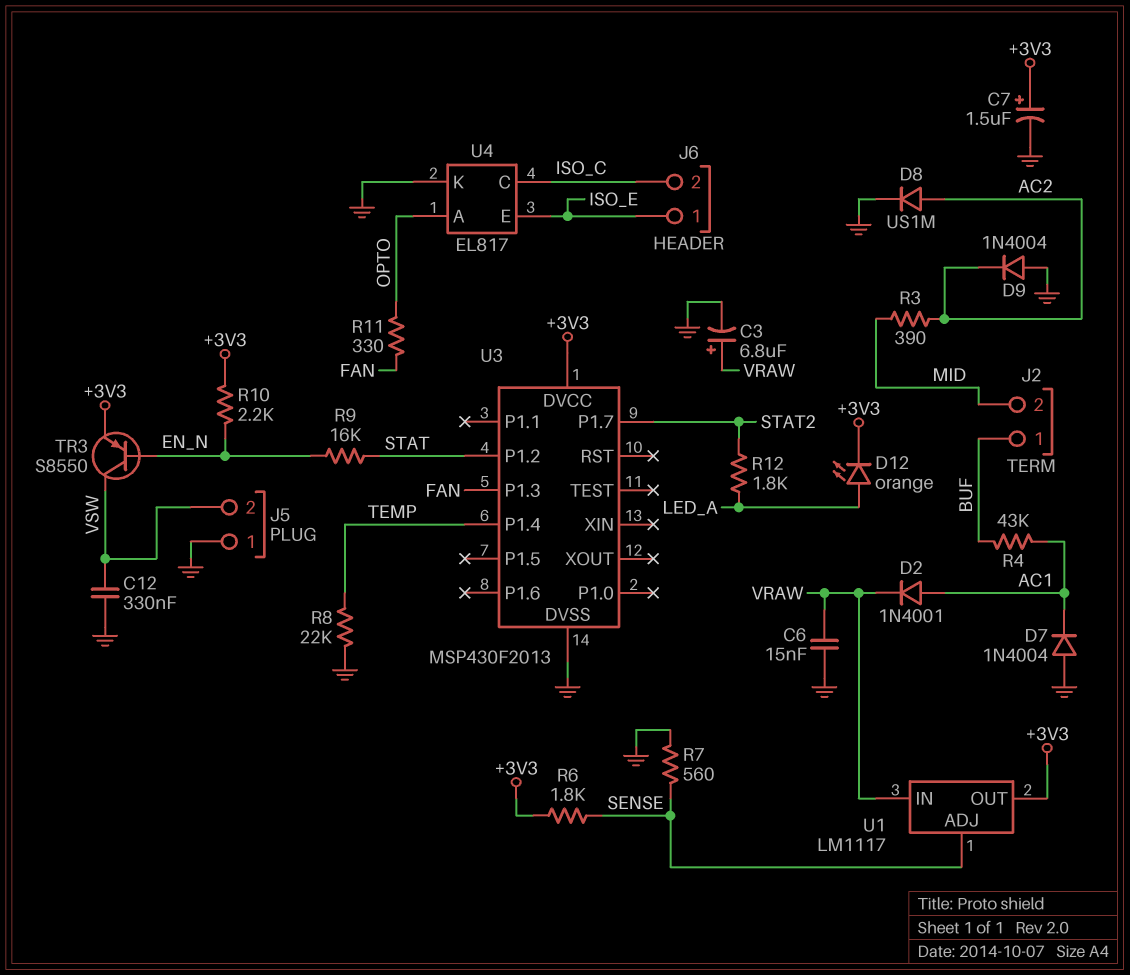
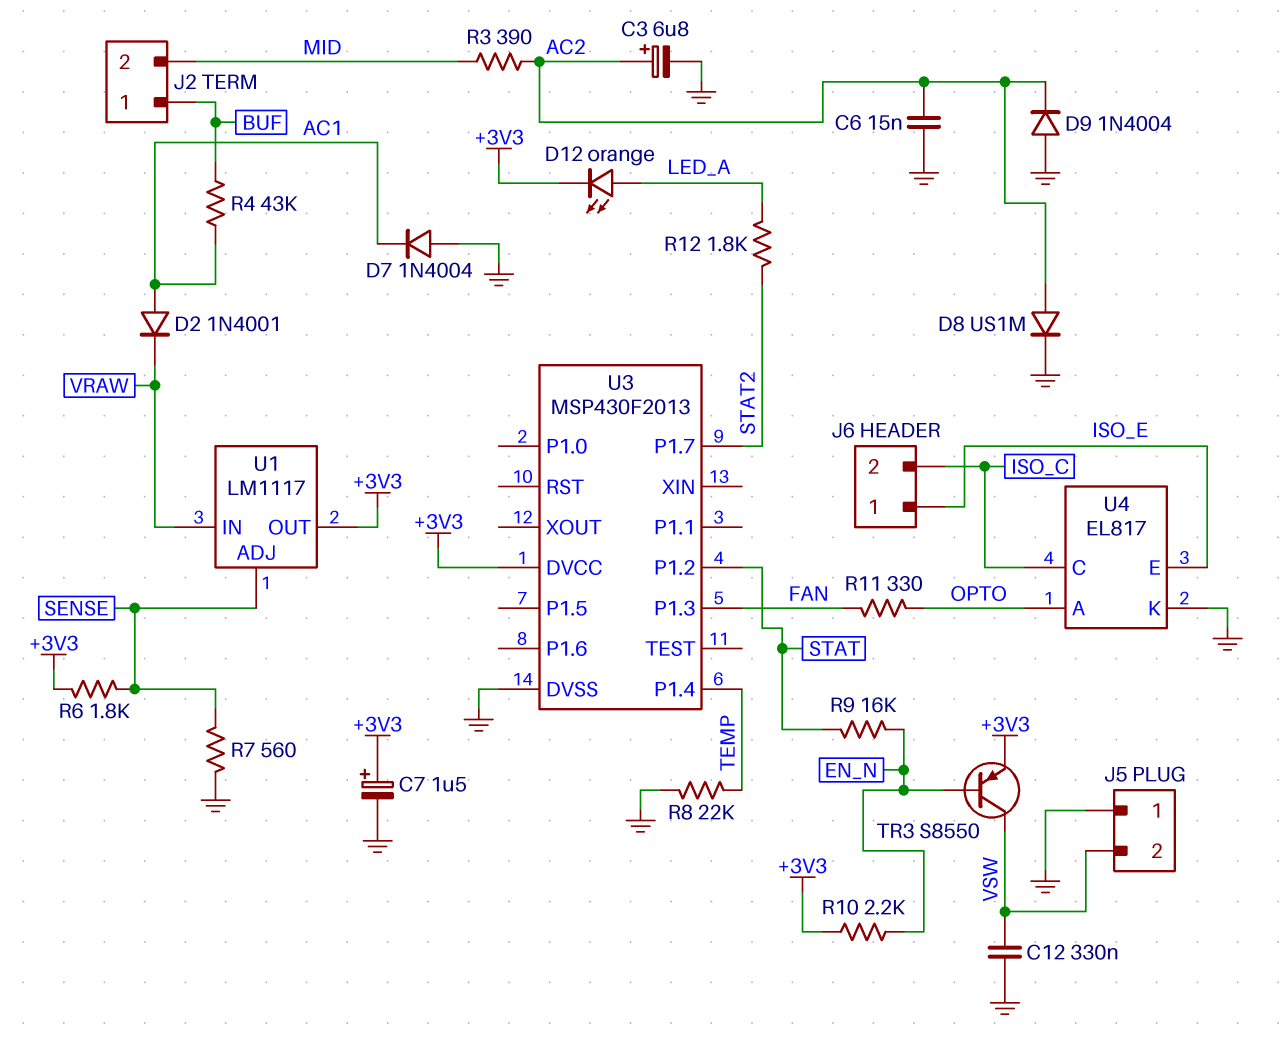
C3: 6.8uF (plus VRAW, minus GND) -> 6.8uF (plus AC2, minus GND)
C6: 15nF (GND, VRAW) -> 15nF (AC2, GND)

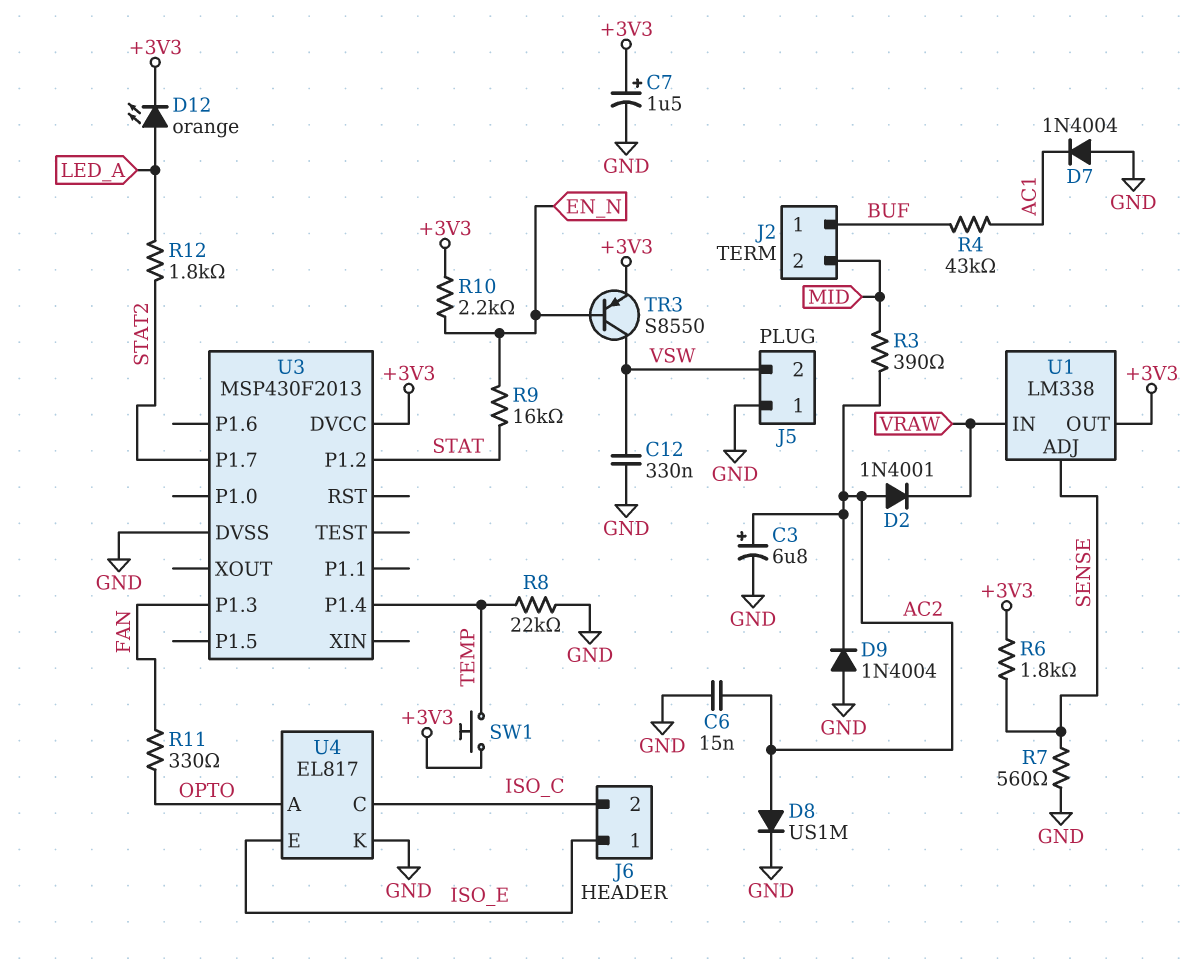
D2: diode 1N4001 (A AC1, K VRAW) -> diode 1N4001 (A AC2, K VRAW)
SW1: none -> button (+3V3, TEMP)
U1: LM1117 -> LM338

